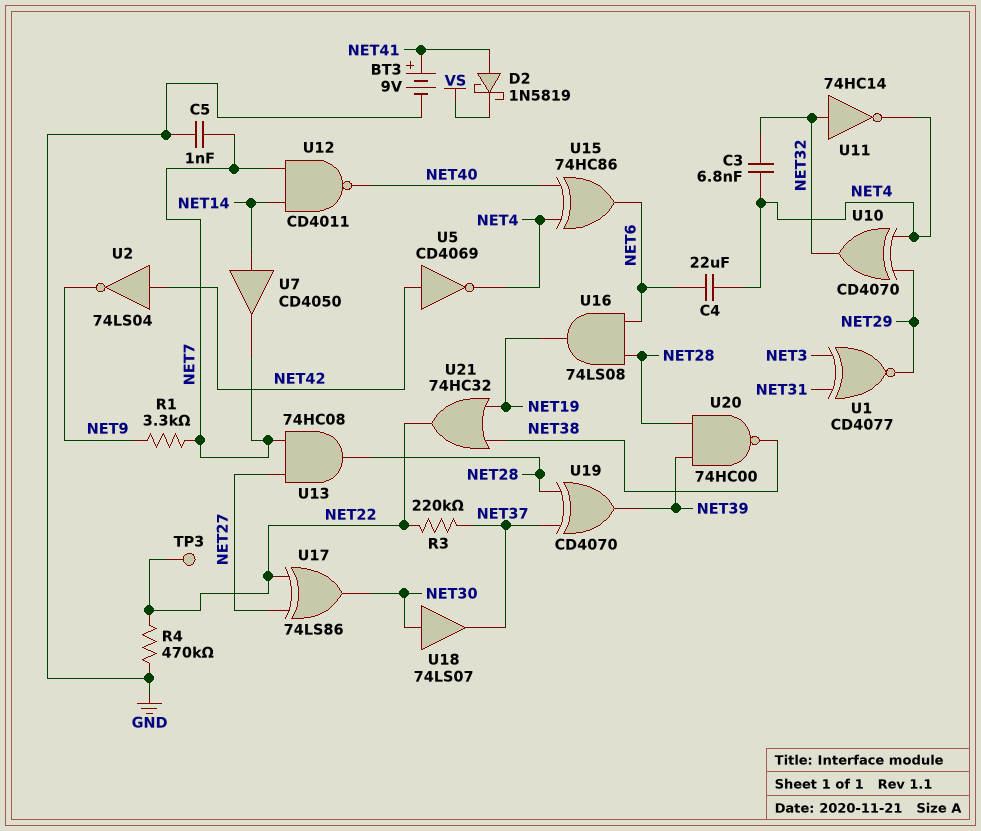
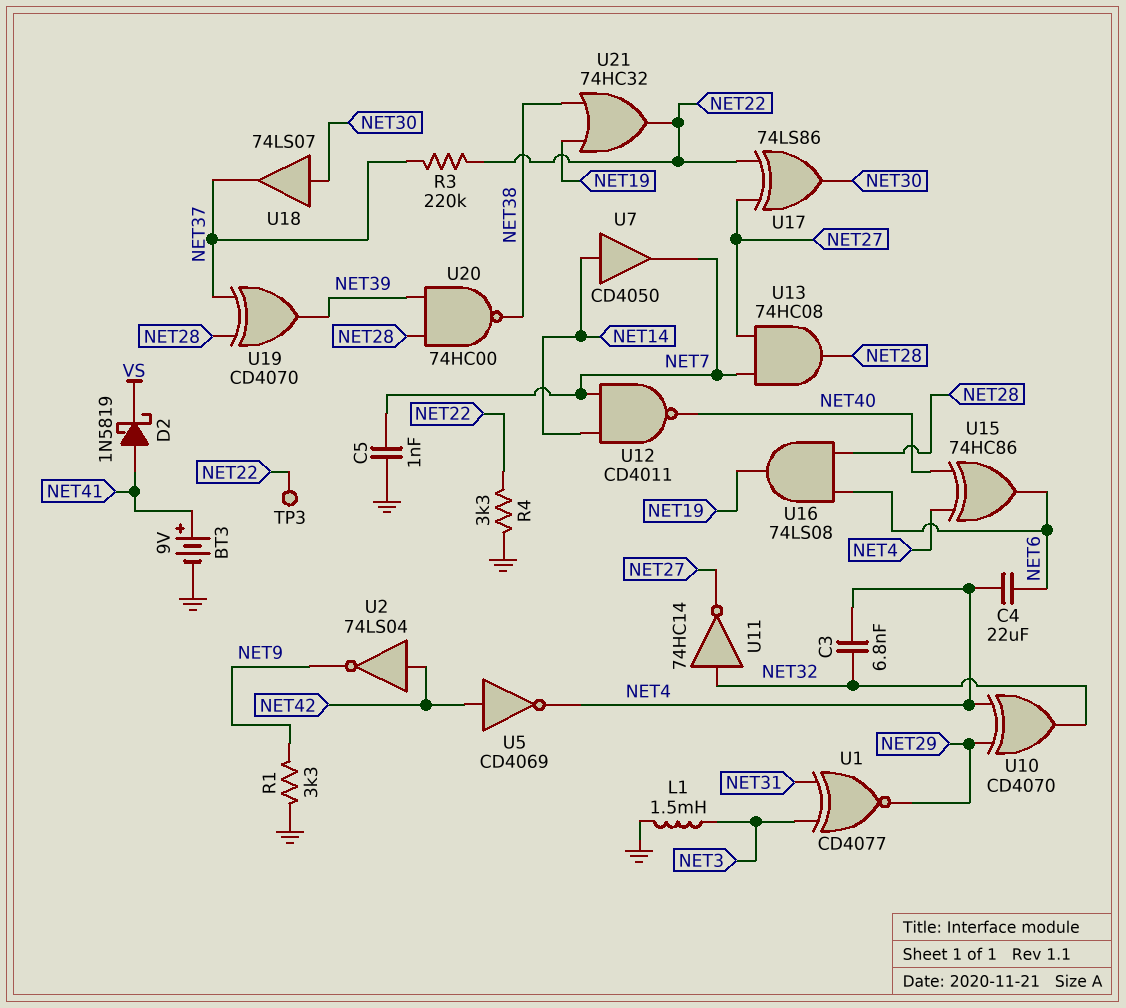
L1: none -> 1.5mH (GND, NET3)
R1: 3.3k (NET7, NET9) -> 3.3k (GND, NET9)
R4: 470k (GND, NET22) -> 3.3k (GND, NET22)
U11: NOT 74HC14 (in NET32, out NET4) -> NOT 74HC14 (in NET32, out NET27)

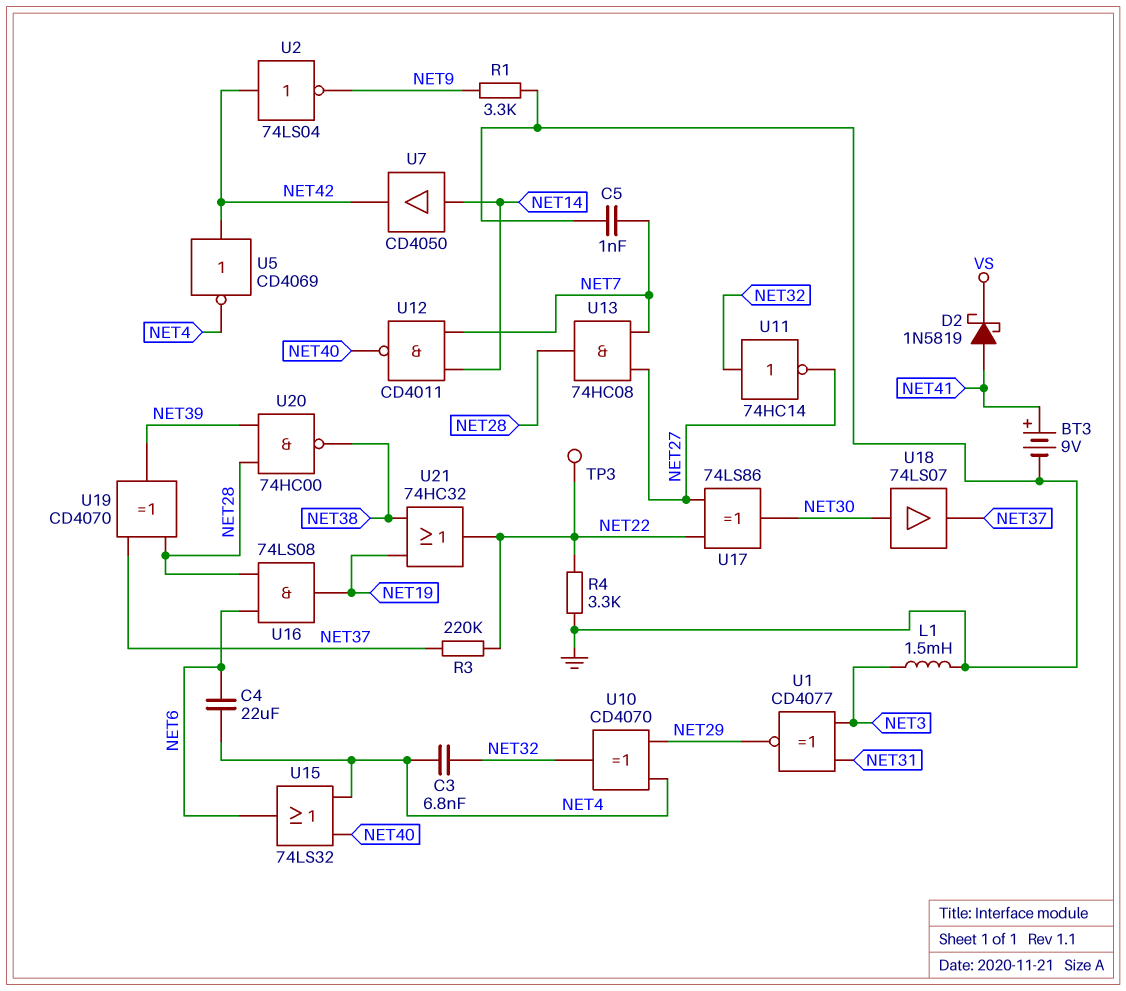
U7: buffer CD4050 (in NET14, out NET7) -> buffer CD4050 (in NET14, out NET42)
U15: XOR 74HC86 (in NET4, in NET40, out NET6) -> OR 74LS32 (in NET4, in NET40, out NET6)

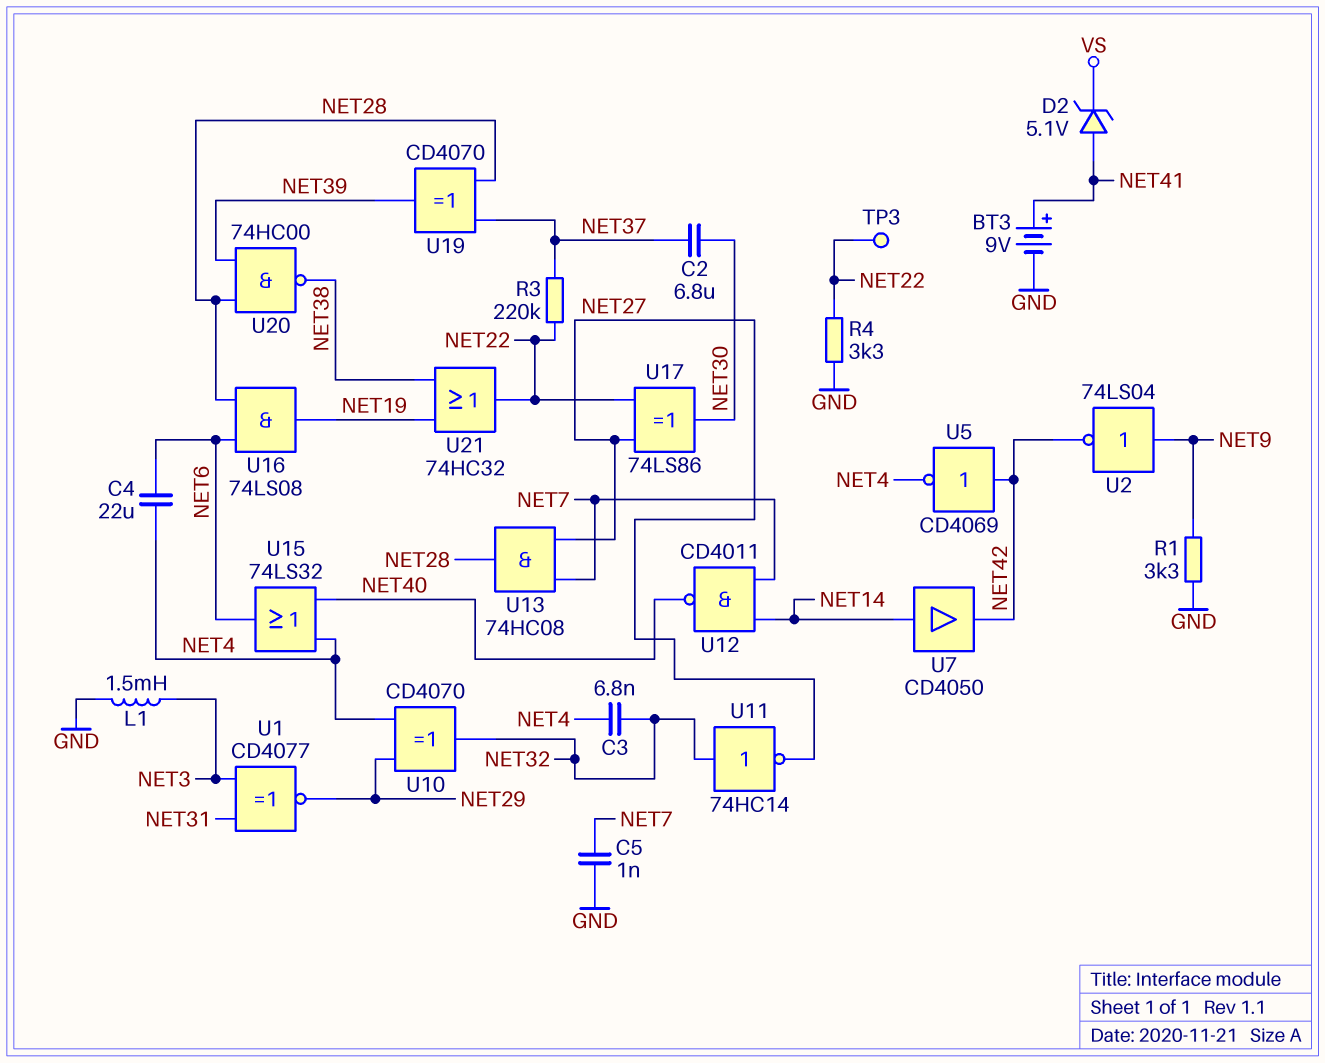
C2: none -> 6.8uF (NET30, NET37)
D2: schottky 1N5819 (A NET41, K VS) -> zener 5.1V (A NET41, K VS)
U2: NOT 74LS04 (in NET42, out NET9) -> NOT 74LS04 (in NET9, out NET42)
U18: buffer 74LS07 (in NET30, out NET37) -> none

